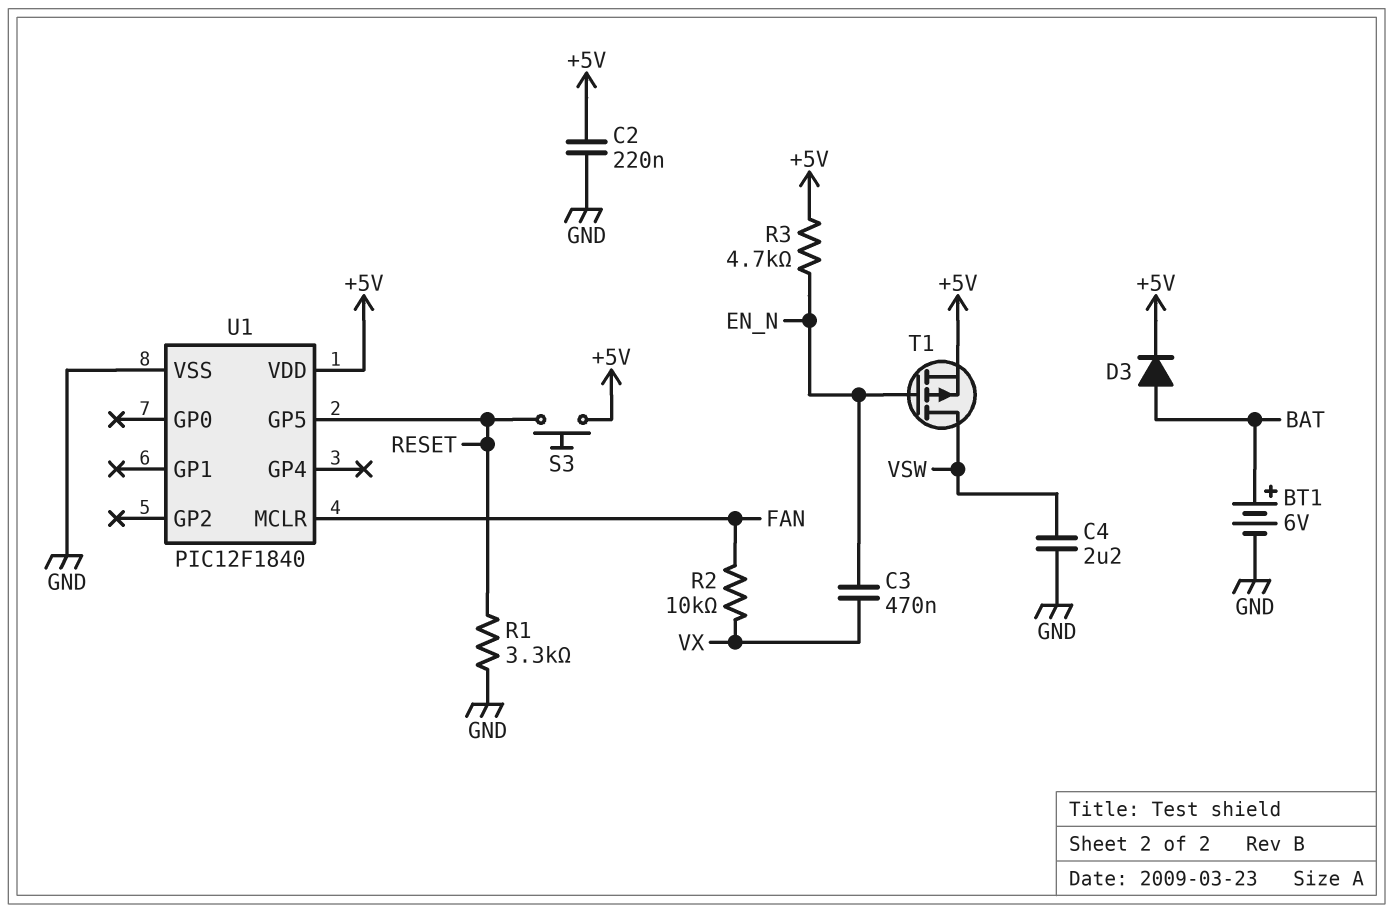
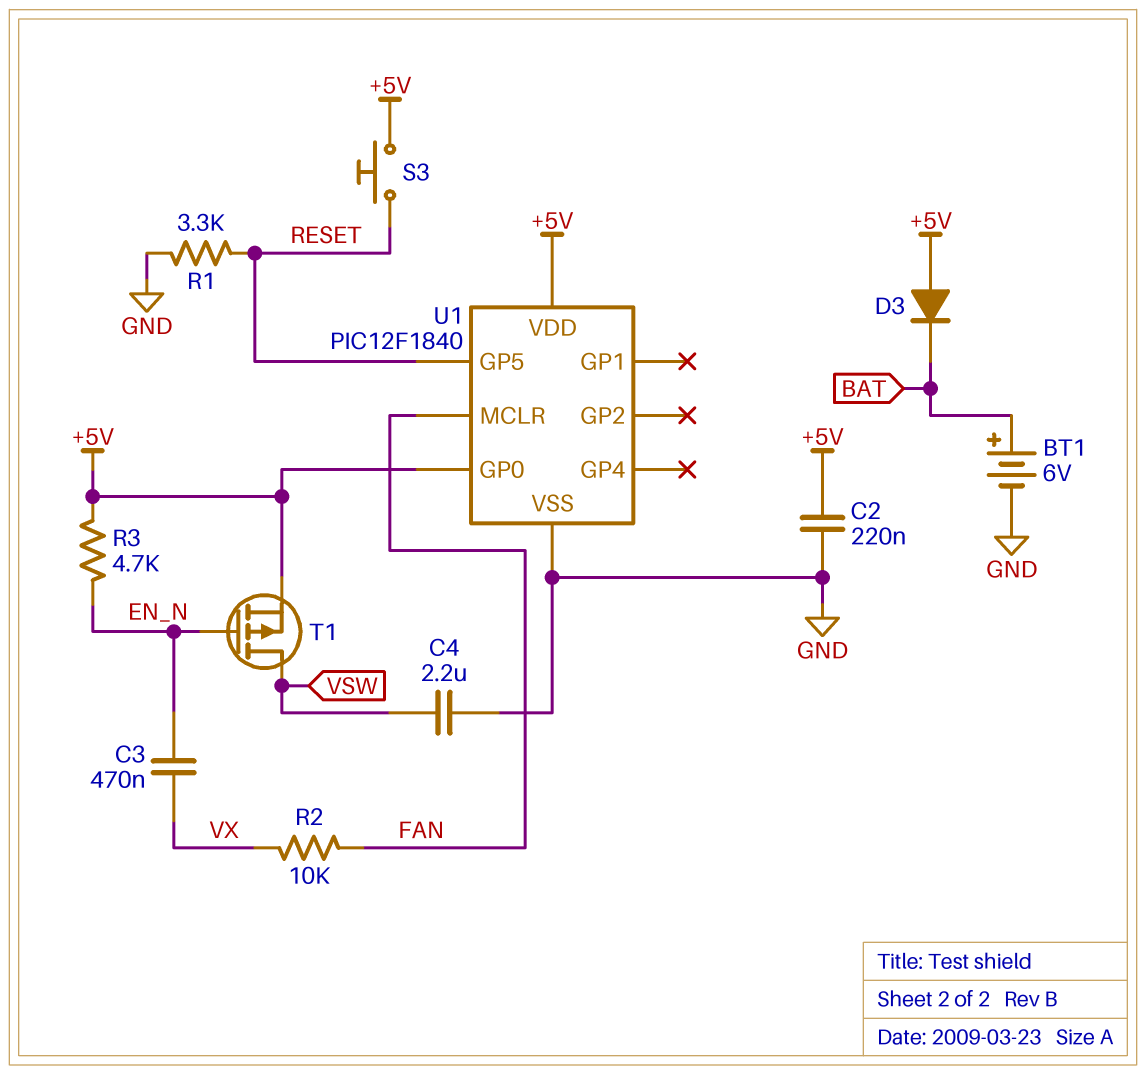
D3: diode (A BAT, K +5V) -> diode (A +5V, K BAT)
U1 pin GP0: none -> +5V

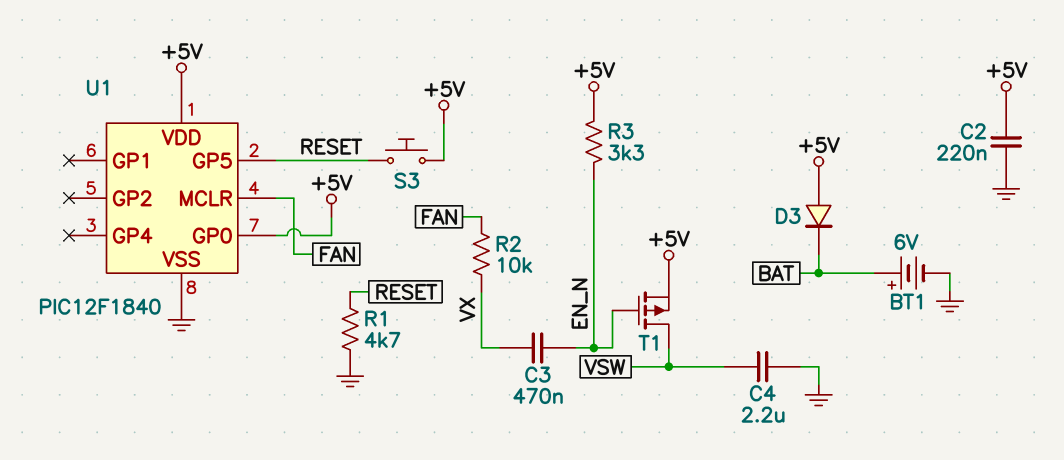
R1: 3.3k (GND, RESET) -> 4.7k (GND, RESET)
R3: 4.7k (+5V, EN_N) -> 3.3k (+5V, EN_N)

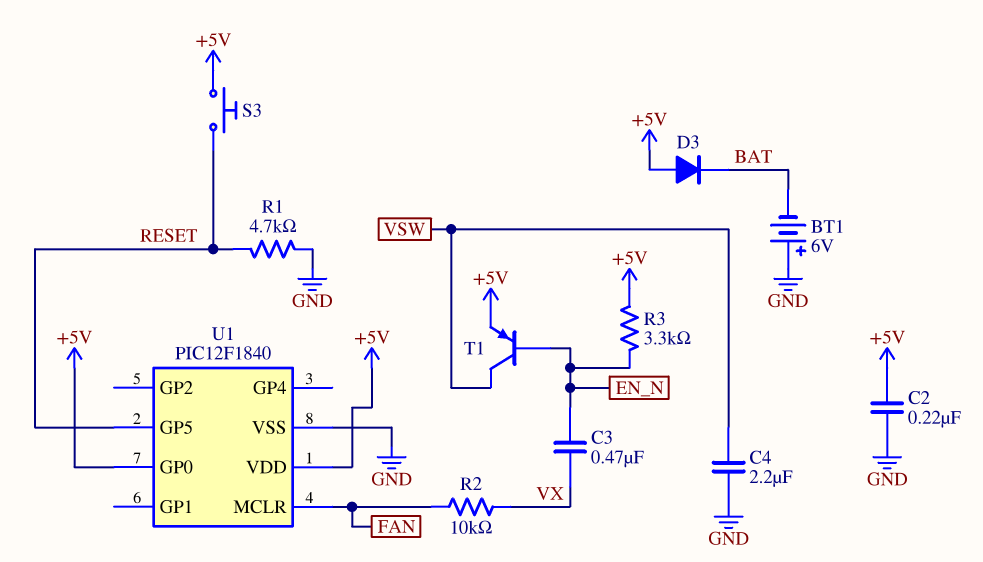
BT1: 6V (plus BAT, minus GND) -> 6V (plus GND, minus BAT)
T1: PMOS (G EN_N, D VSW, S +5V) -> PNP (B EN_N, C VSW, E +5V)

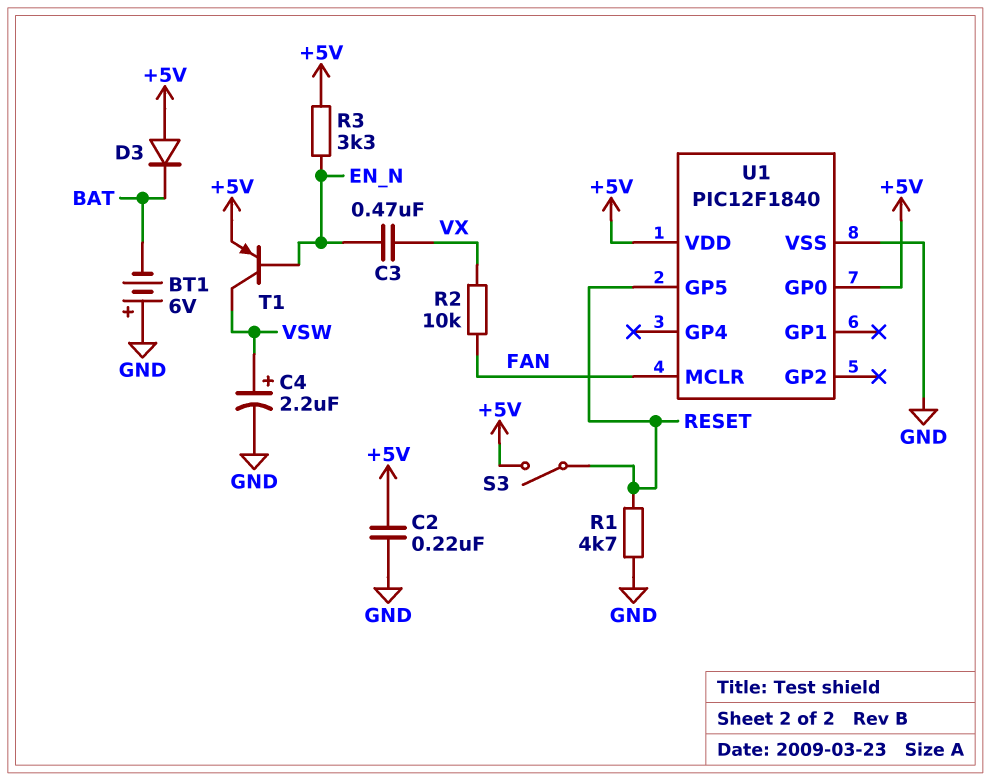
C4: 2.2uF (GND, VSW) -> 2.2uF (plus VSW, minus GND)
S3: button (+5V, RESET) -> switch (+5V, RESET)

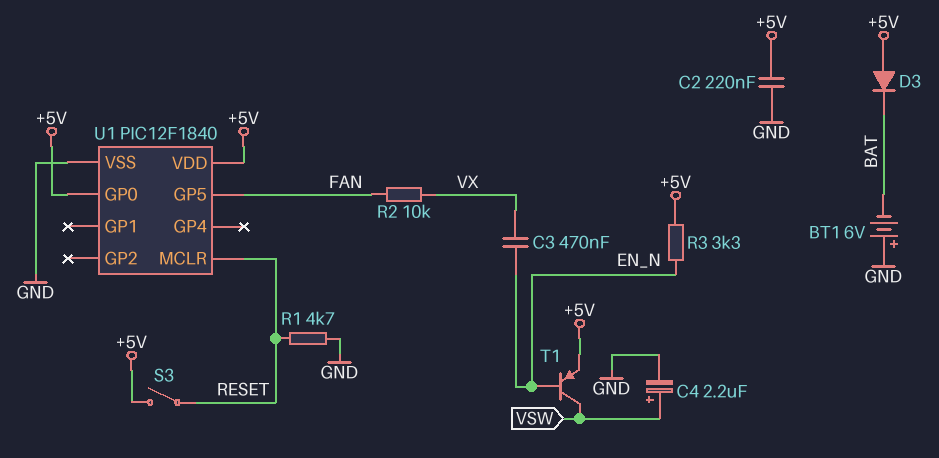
U1 pin GP5: RESET -> FAN
U1 pin MCLR: FAN -> RESET

